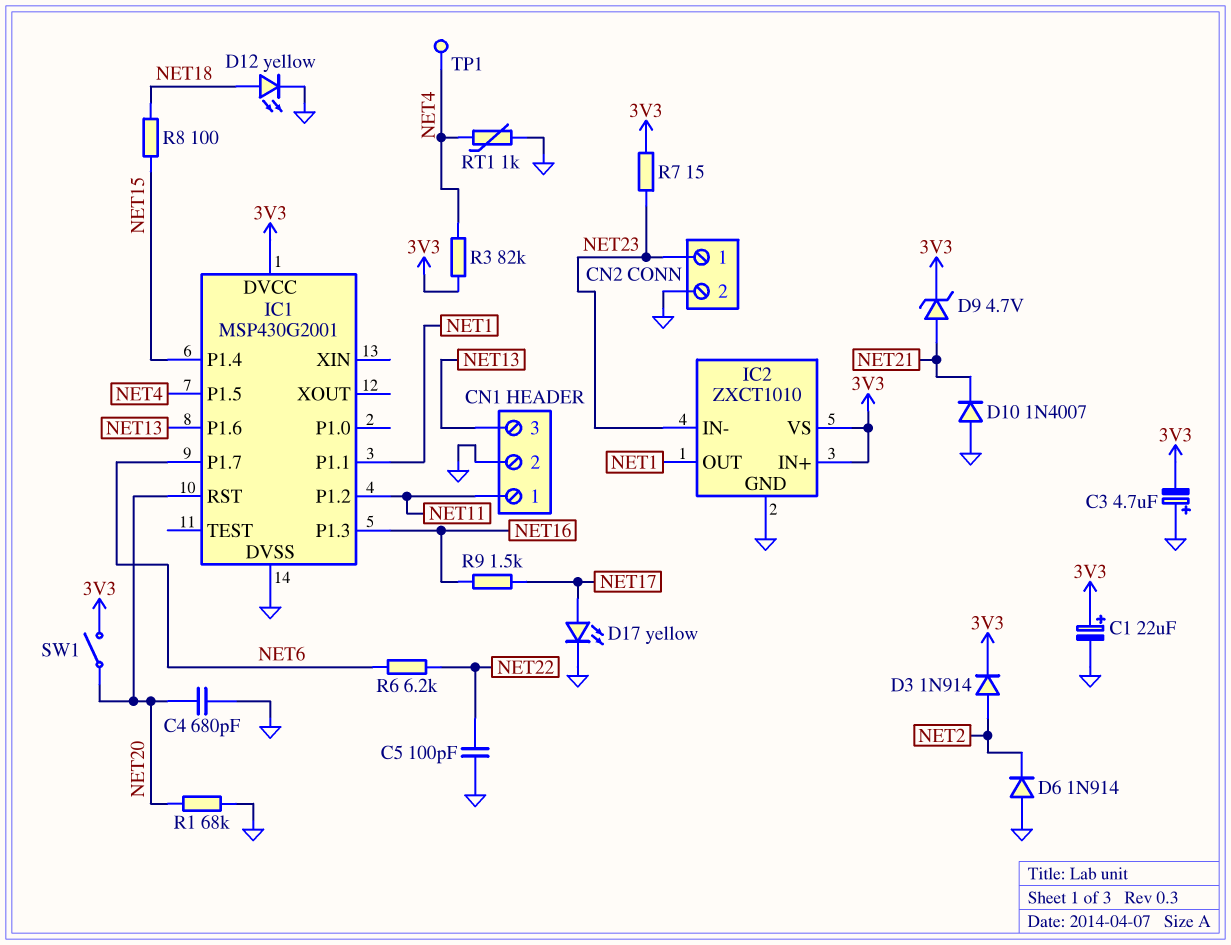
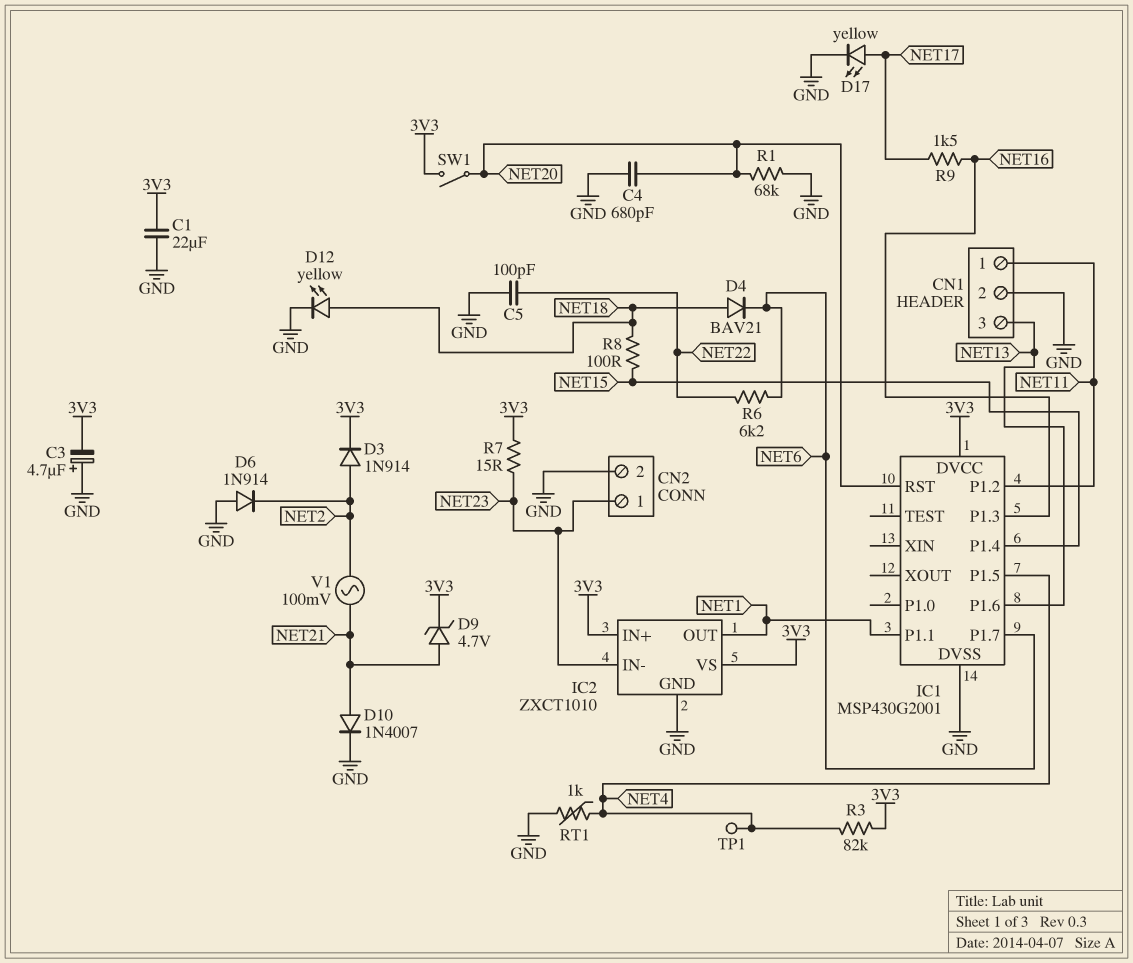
C1: 22uF (plus 3V3, minus GND) -> 22uF (3V3, GND)
D4: none -> diode BAV21 (A NET18, K NET6)
D10: diode 1N4007 (A GND, K NET21) -> diode 1N4007 (A NET21, K GND)
V1: none -> AC 100mV (NET2, NET21)

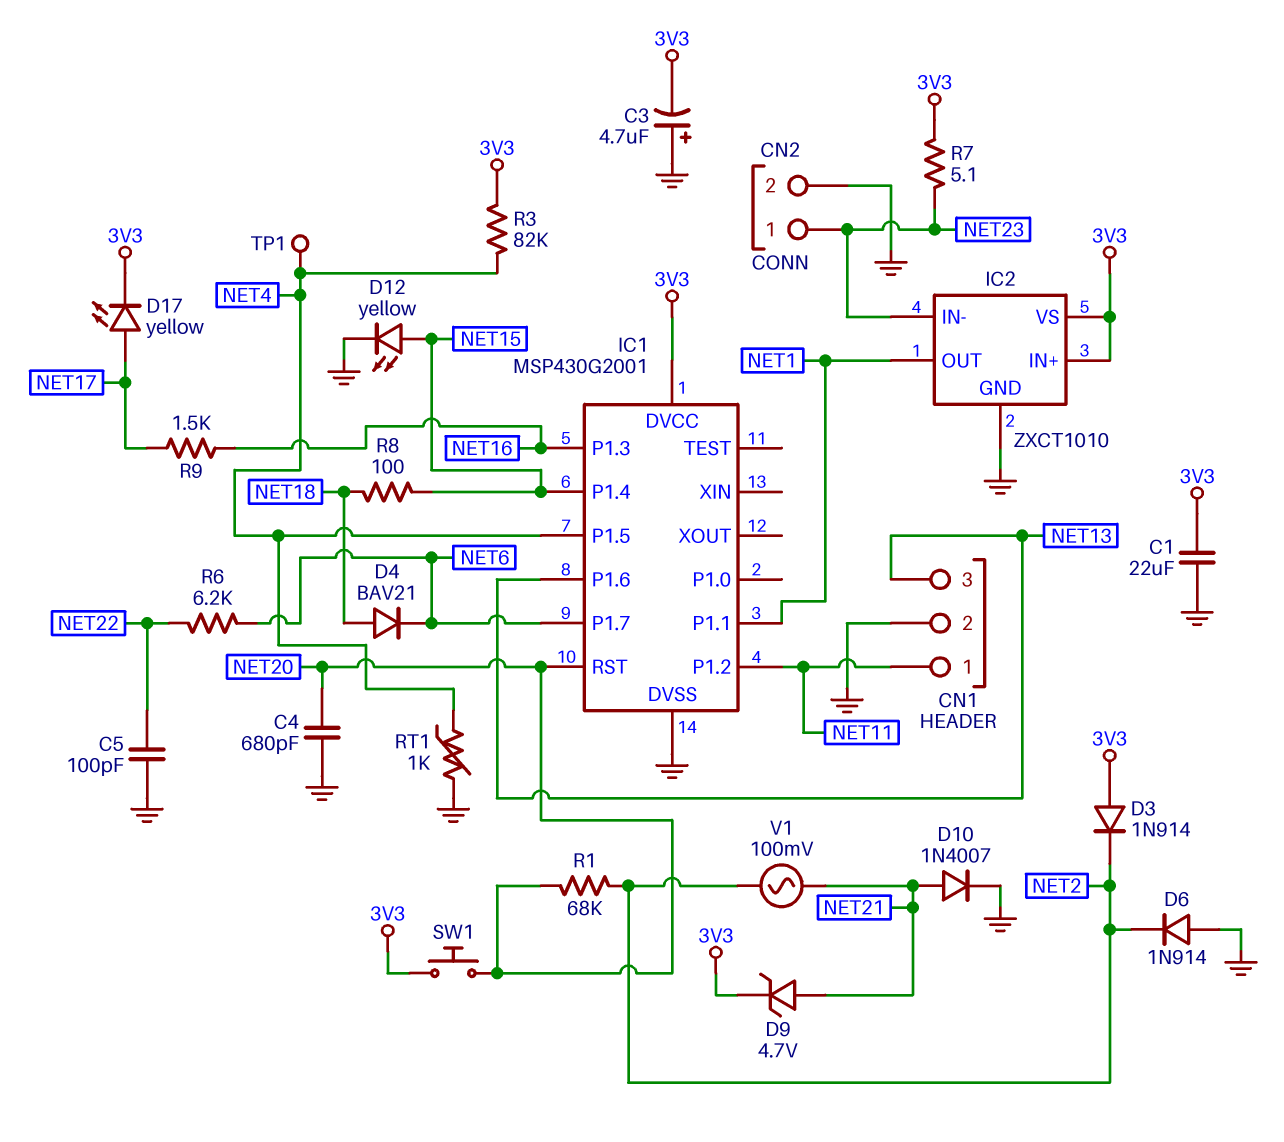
D3: diode 1N914 (A NET2, K 3V3) -> diode 1N914 (A 3V3, K NET2)
D12: LED yellow (A NET18, K GND) -> LED yellow (A NET15, K GND)
D17: LED yellow (A NET17, K GND) -> LED yellow (A NET17, K 3V3)
R1: 68k (GND, NET20) -> 68k (NET2, NET20)
R7: 15 (3V3, NET23) -> 5.1 (3V3, NET23)
SW1: switch (3V3, NET20) -> button (3V3, NET20)

